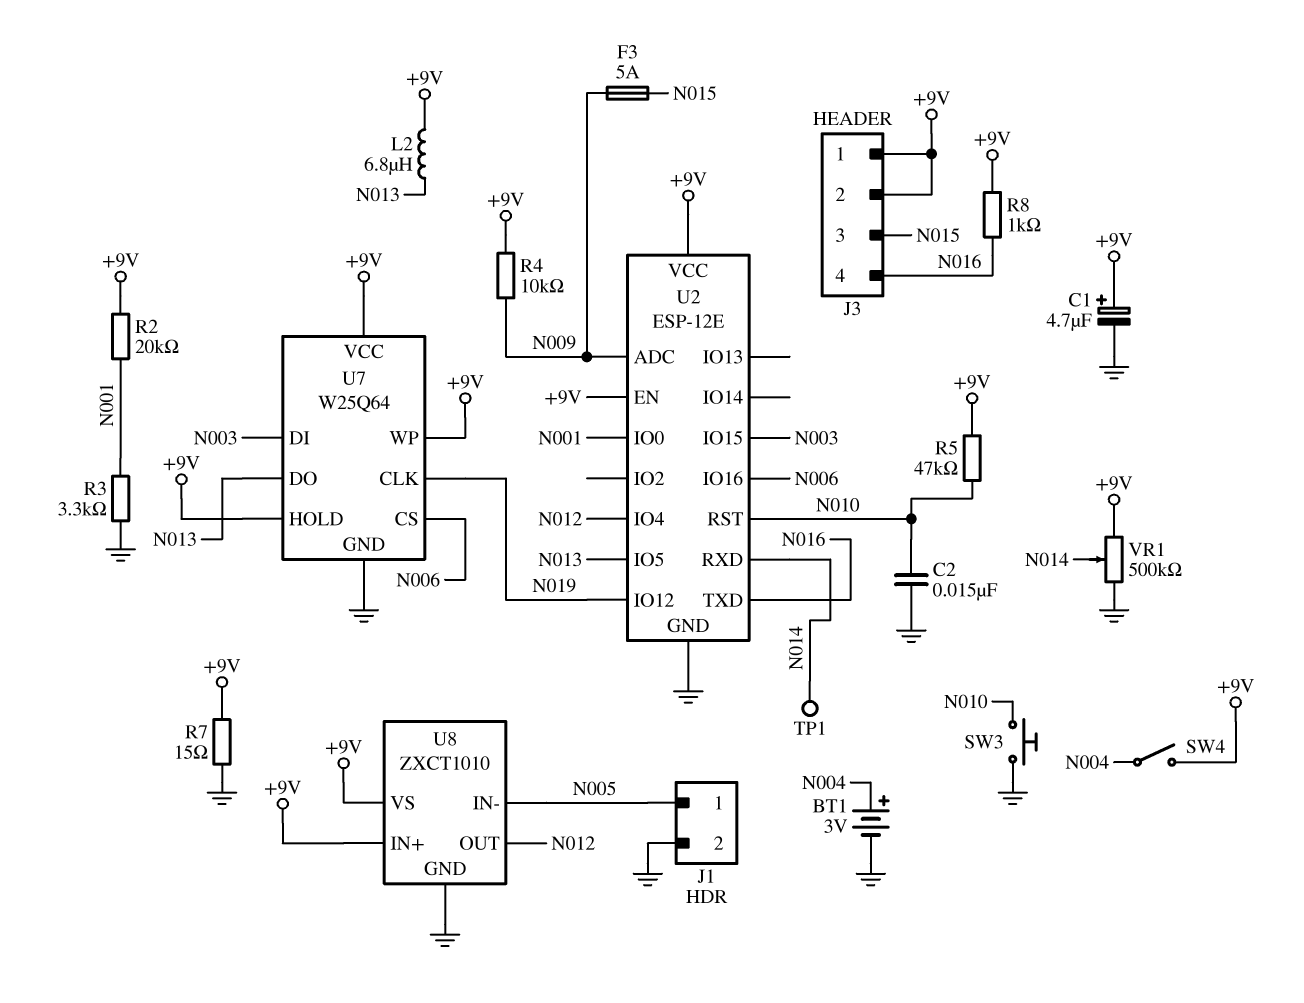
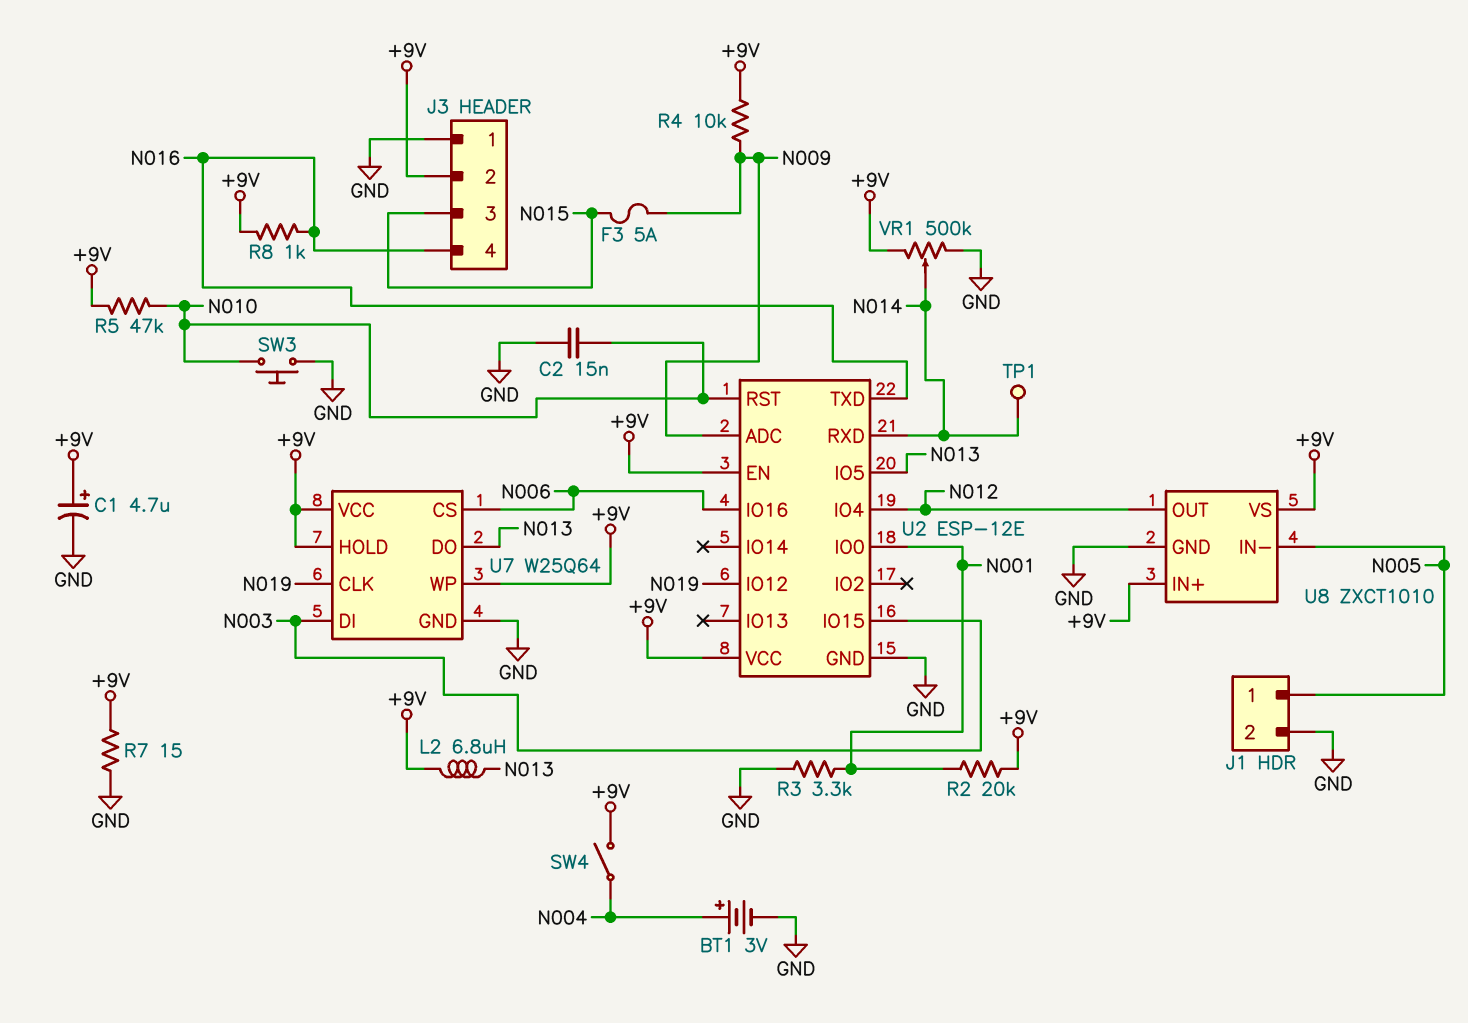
J3 pin 1: +9V -> GND

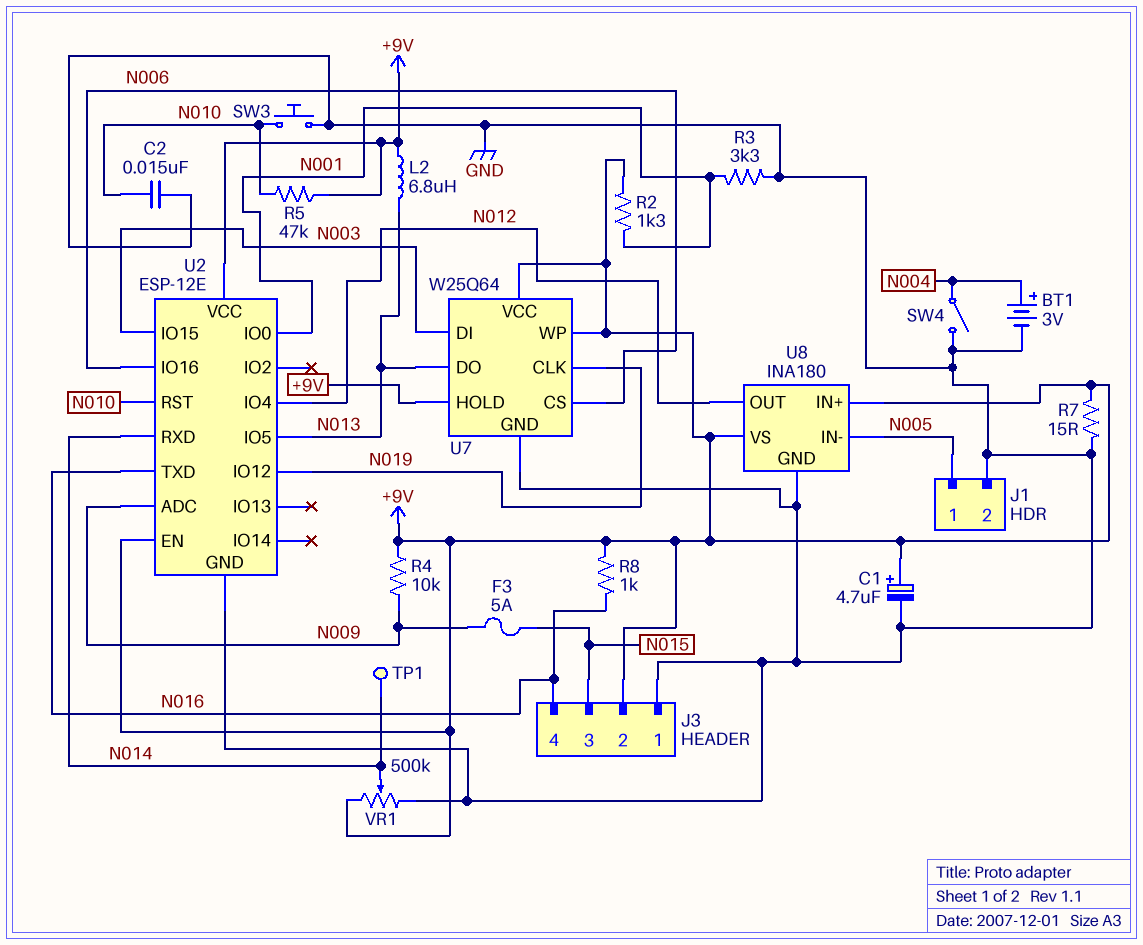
R2: 20k (+9V, N001) -> 1.3k (+9V, N001)
SW4: switch (+9V, N004) -> switch (GND, N004)
U8: ZXCT1010 -> INA180

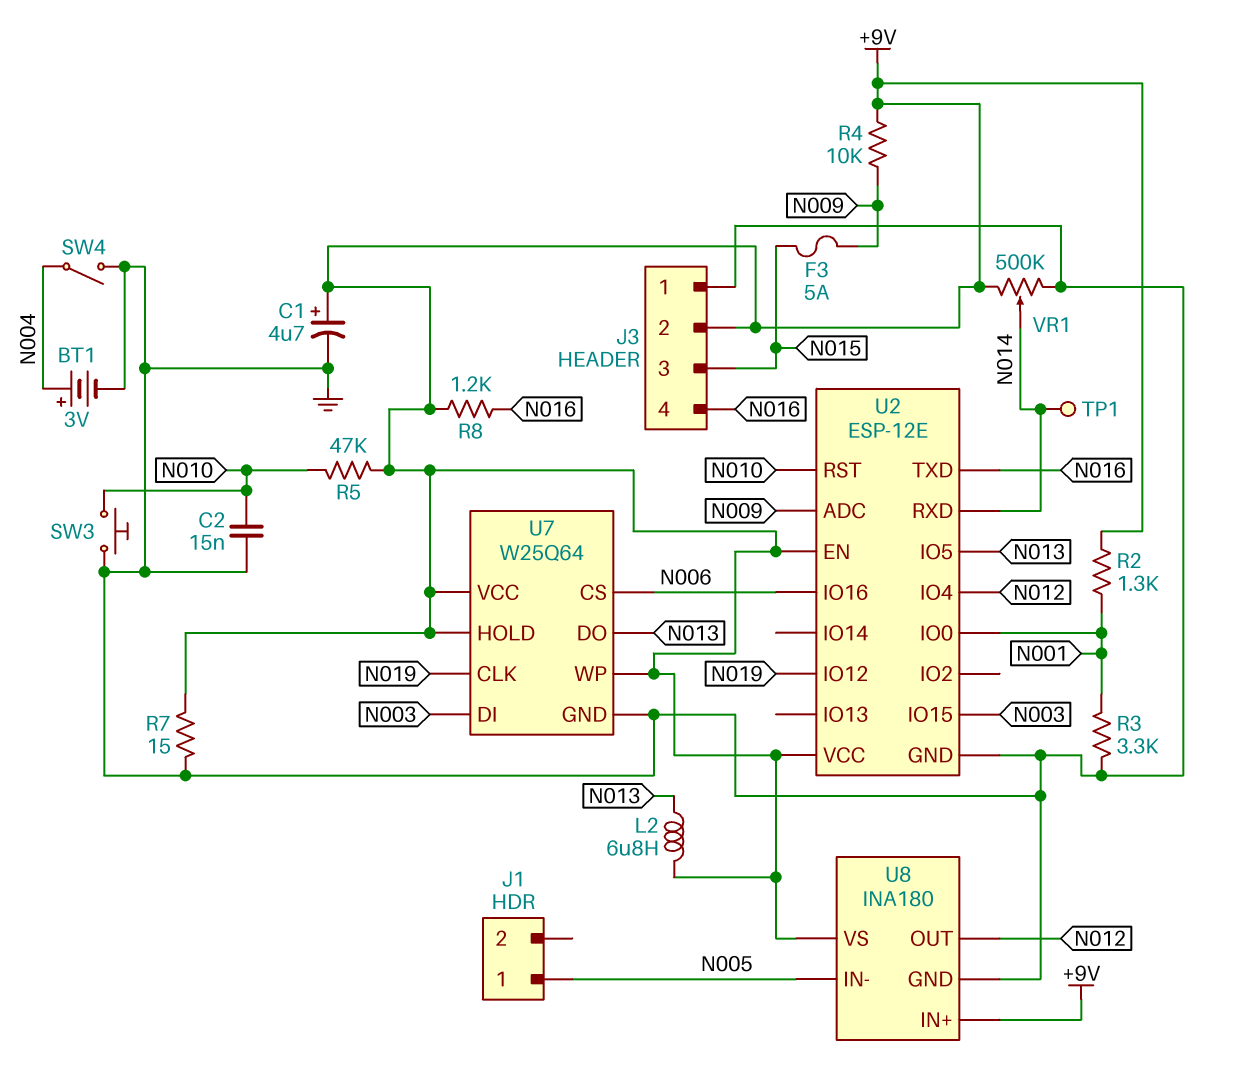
J1 pin 2: GND -> none
R8: 1k (+9V, N016) -> 1.2k (+9V, N016)

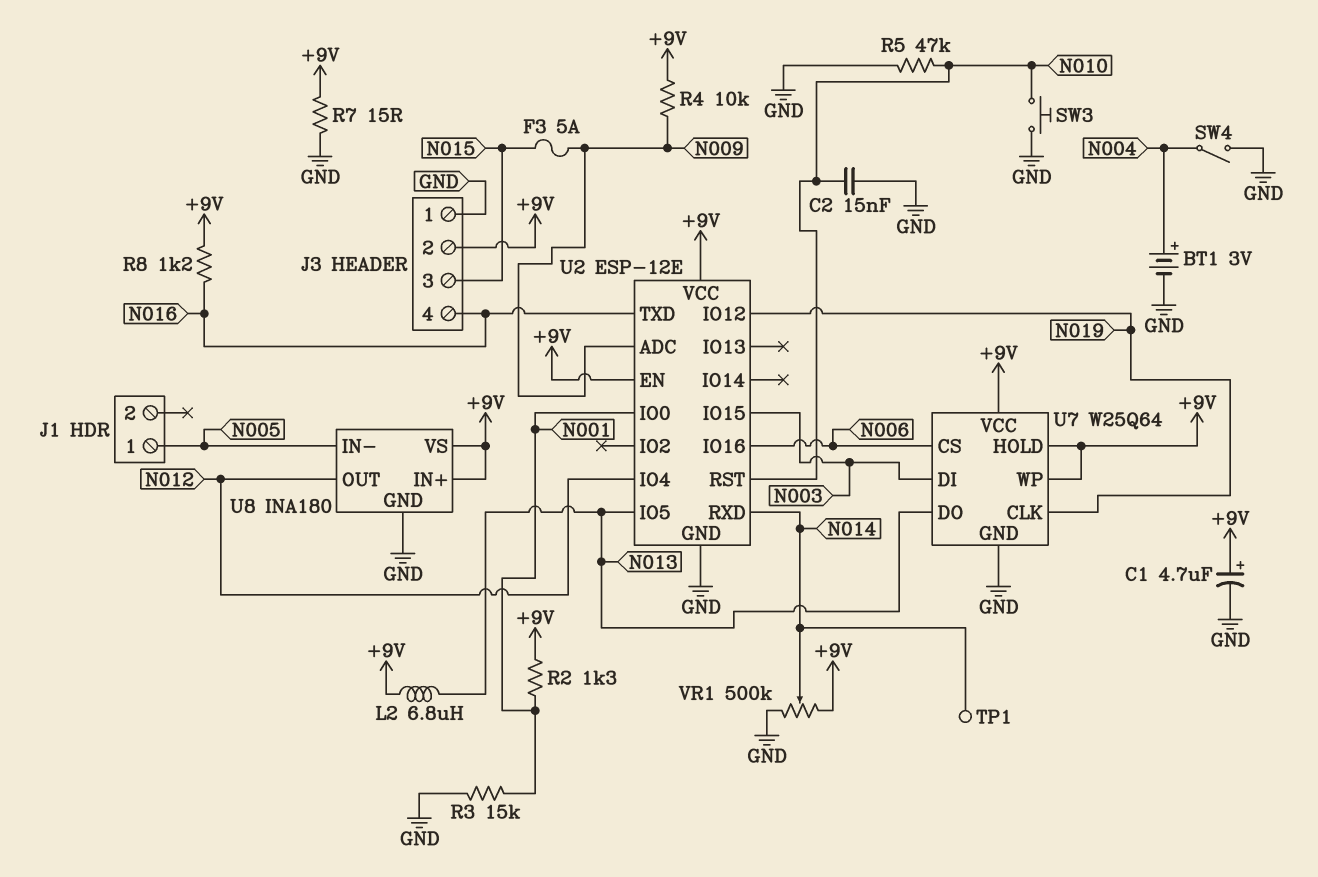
R3: 3.3k (GND, N001) -> 15k (GND, N001)
R5: 47k (+9V, N010) -> 47k (GND, N010)

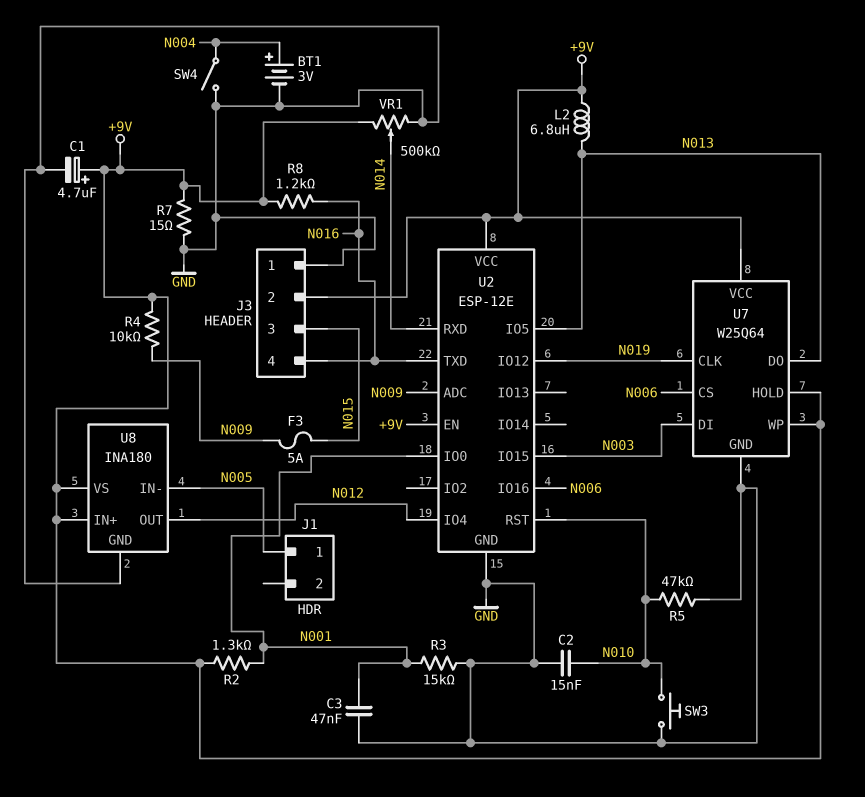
C3: none -> 47nF (GND, N001)
TP1: test point (N014) -> none

